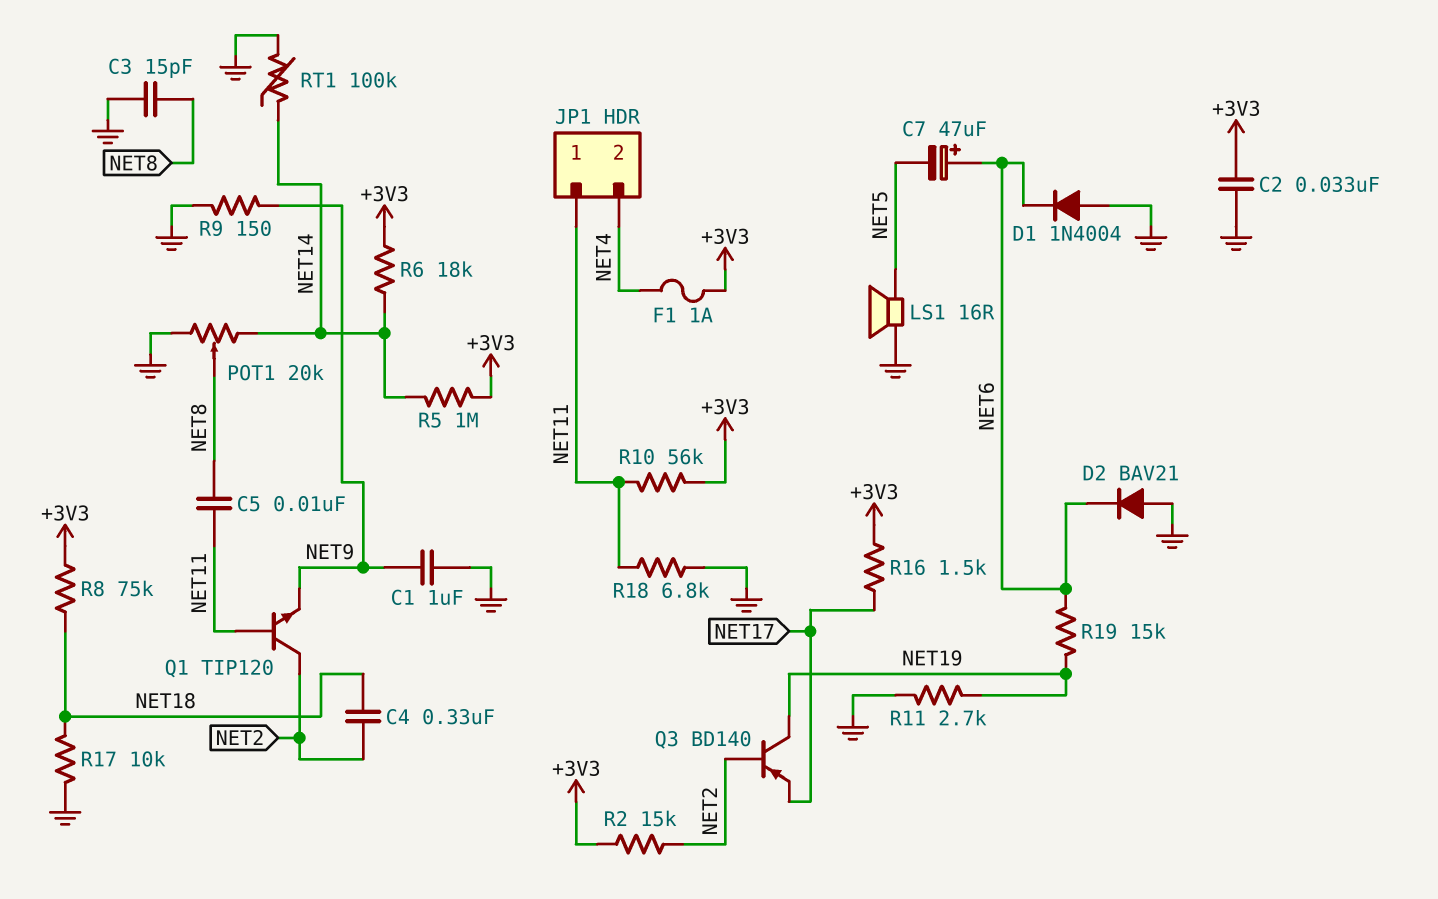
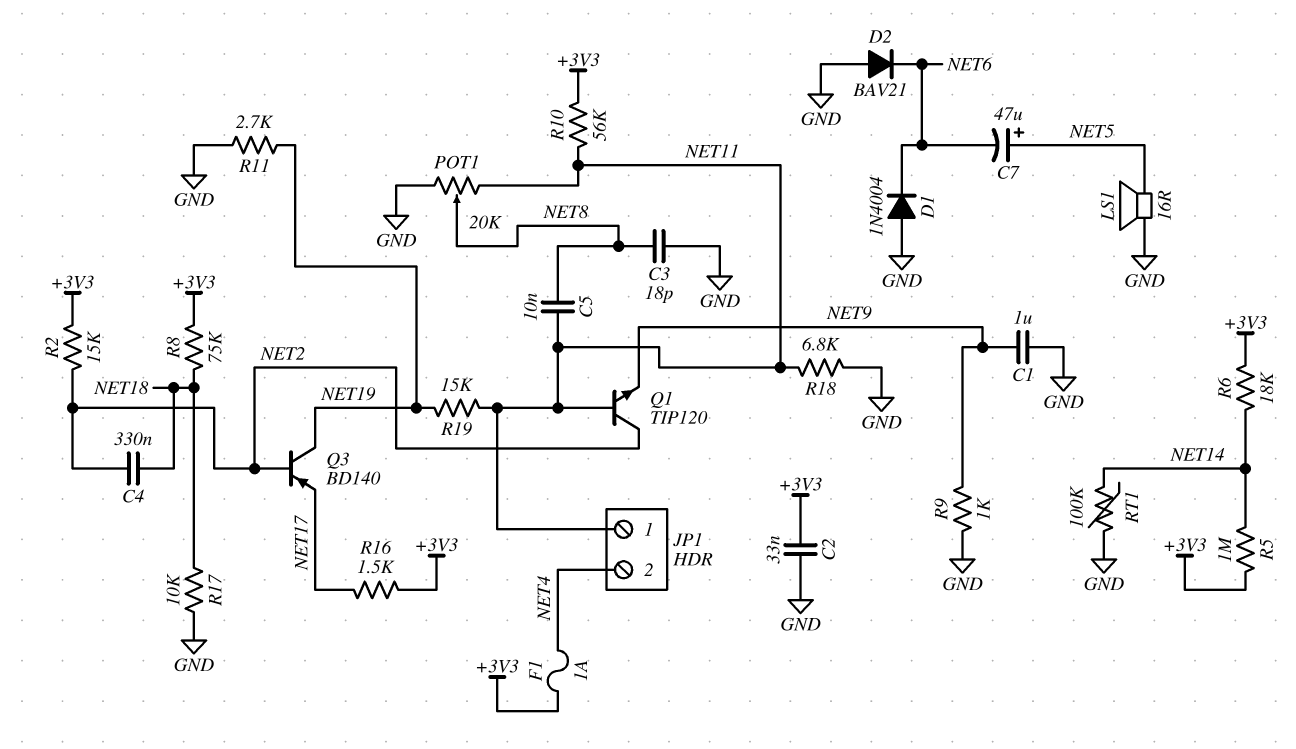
C3: 15pF (GND, NET8) -> 18pF (GND, NET8)
C7: 47uF (plus NET6, minus NET5) -> 47uF (plus NET5, minus NET6)
POT1: 20k (GND, NET14, wiper NET8) -> 20k (GND, NET11, wiper NET8)
R9: 150 (GND, NET9) -> 1k (GND, NET9)
R19: 15k (NET6, NET19) -> 15k (NET11, NET19)

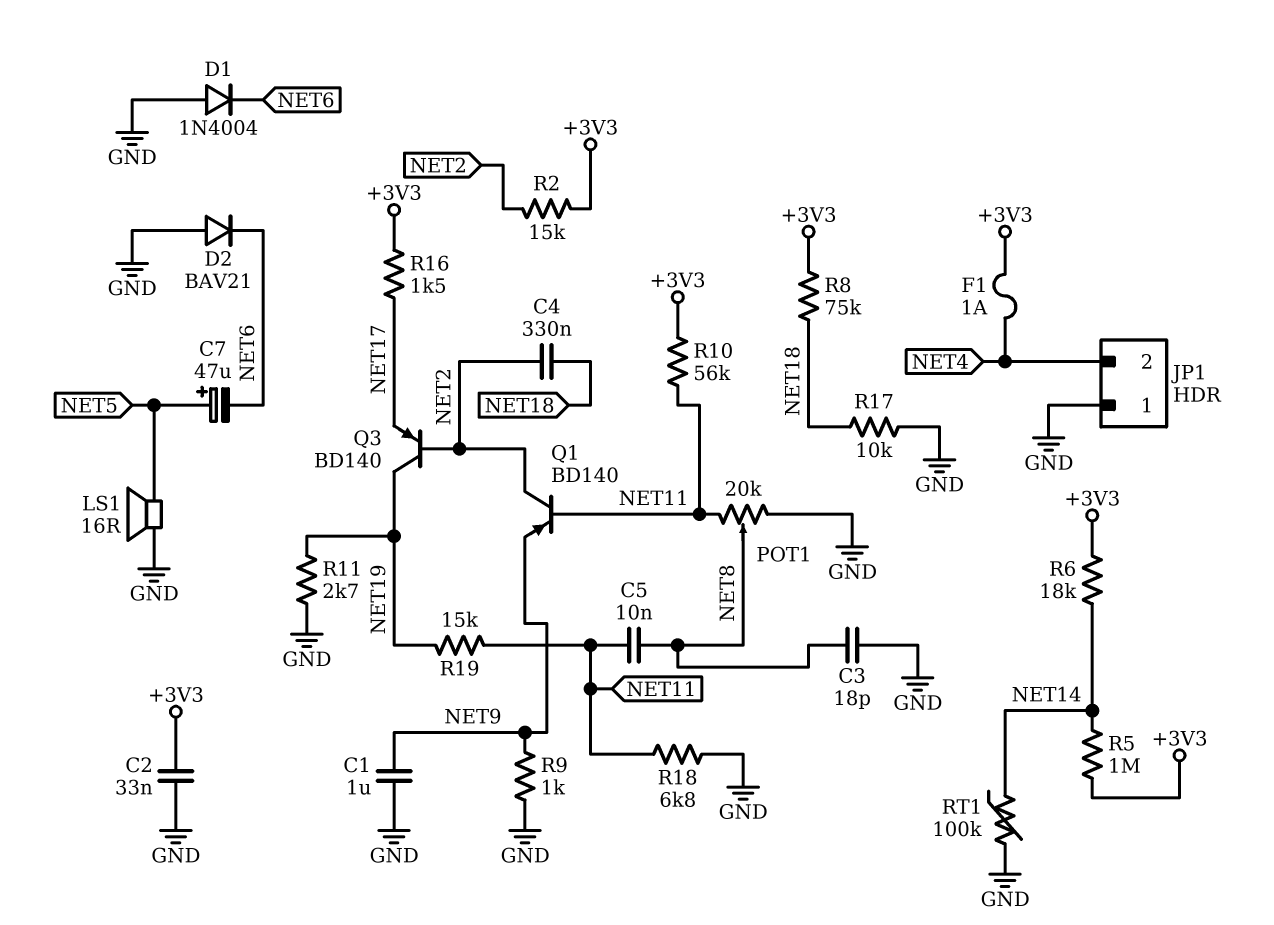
JP1 pin 1: NET11 -> GND
Q1: NPN TIP120 (B NET11, C NET2, E NET9) -> PNP BD140 (B NET11, C NET2, E NET9)

